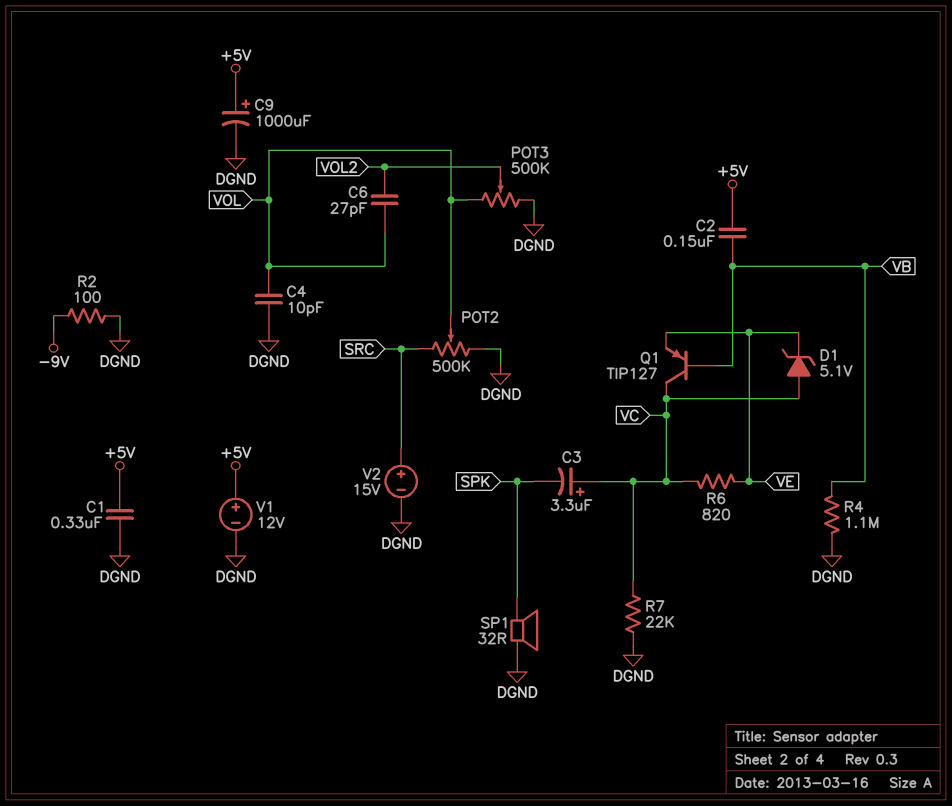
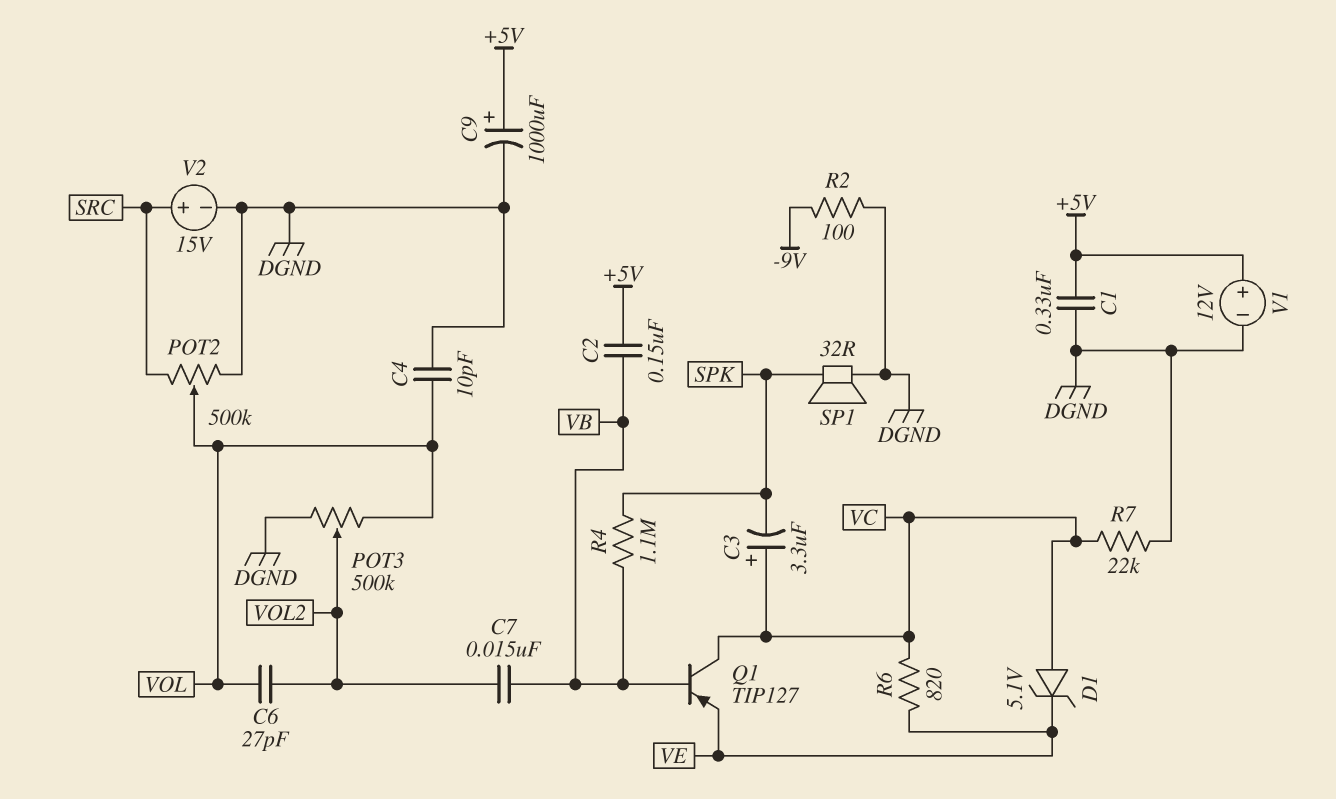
C7: none -> 15nF (VB, VOL2)
R4: 1.1M (DGND, VB) -> 1.1M (SPK, VB)

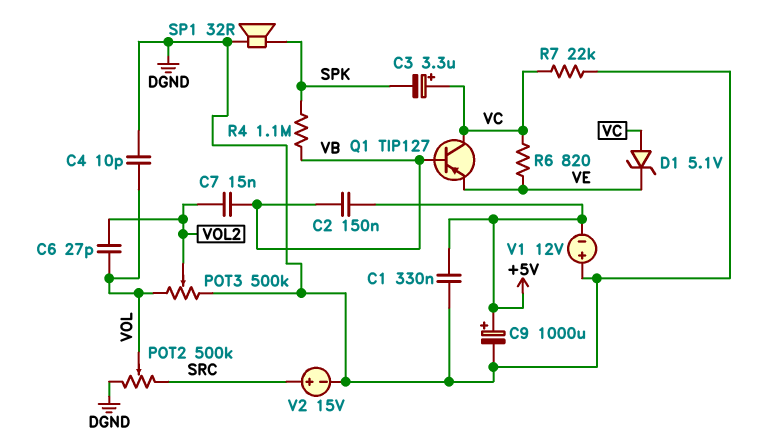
R2: 100 (-9V, DGND) -> none
V1: 12V (plus +5V, minus DGND) -> 12V (plus DGND, minus +5V)

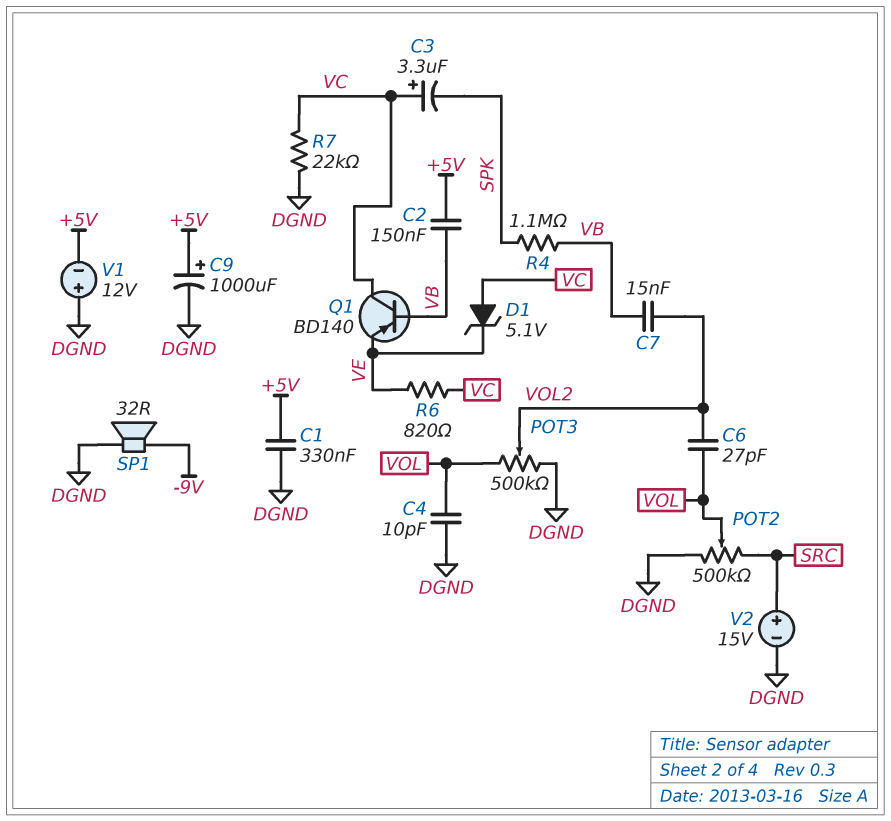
Q1: PNP TIP127 (B VB, C VC, E VE) -> PNP BD140 (B VB, C VC, E VE)
SP1: speaker 32R (DGND, SPK) -> speaker 32R (-9V, DGND)

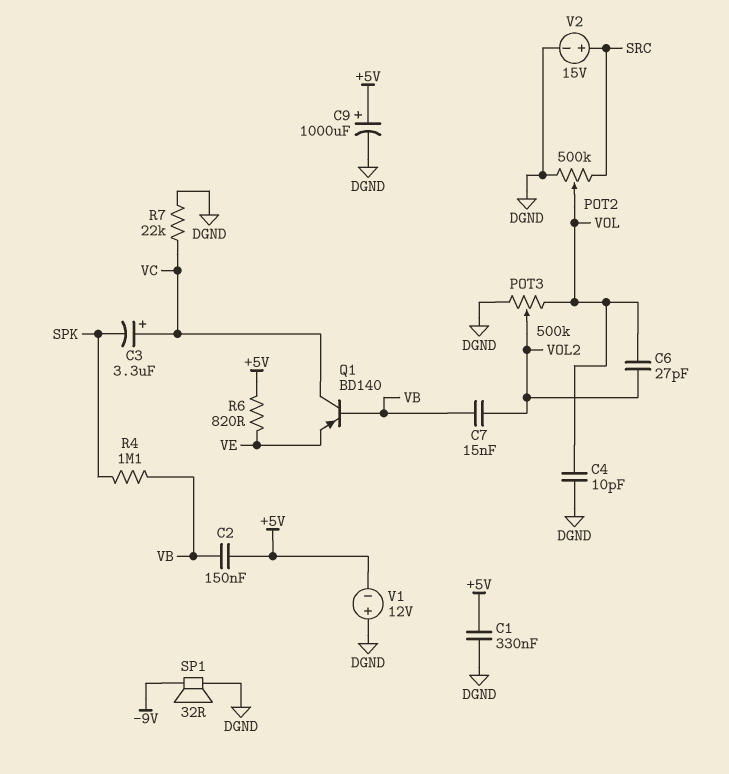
D1: zener 5.1V (A VC, K VE) -> none
R6: 820 (VC, VE) -> 820 (+5V, VE)

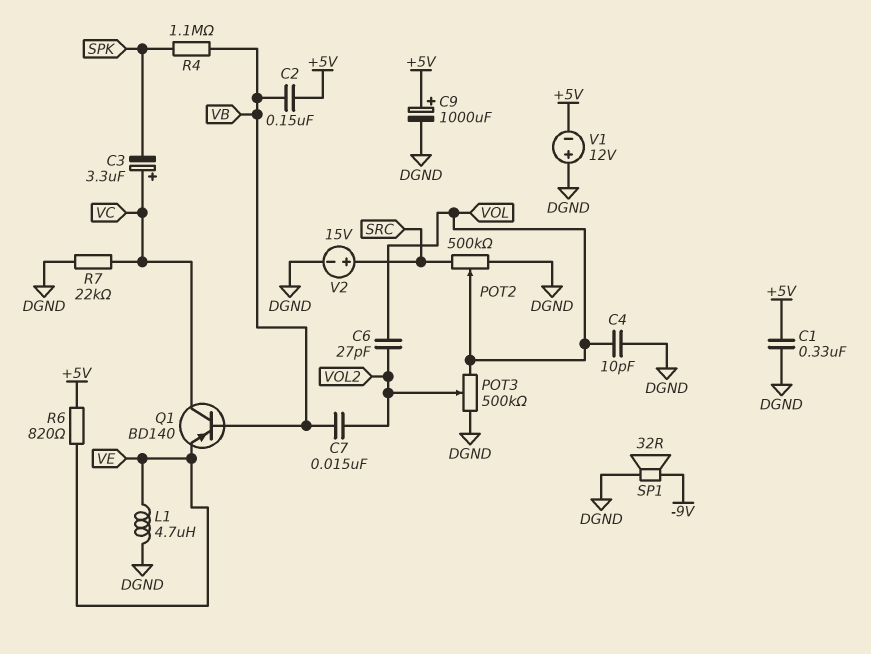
L1: none -> 4.7uH (DGND, VE)

